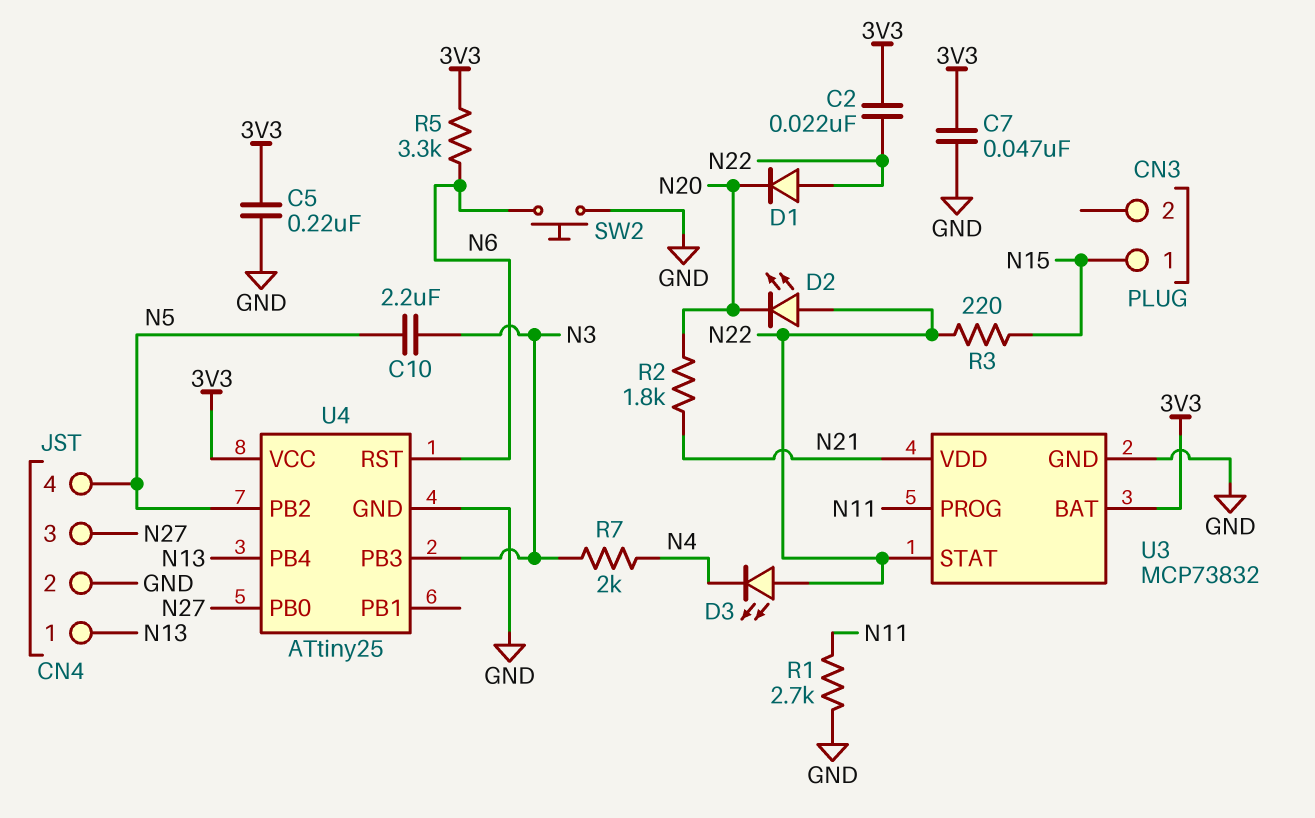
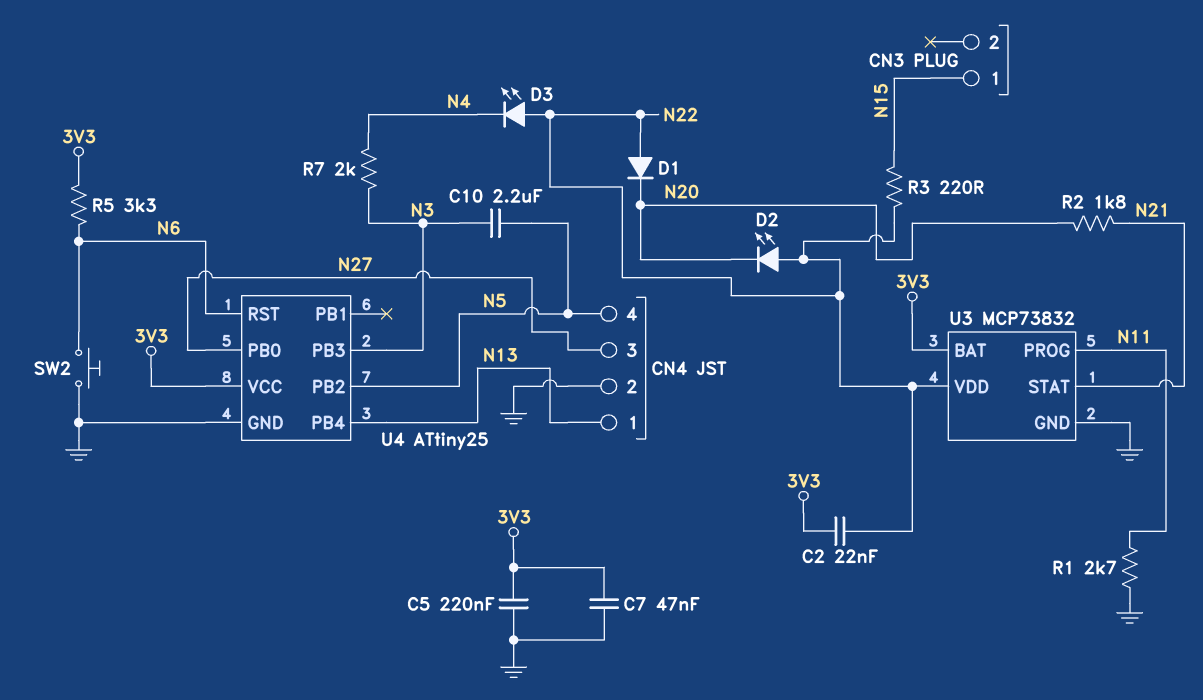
U3 pin STAT: N22 -> N21
U3 pin VDD: N21 -> N22

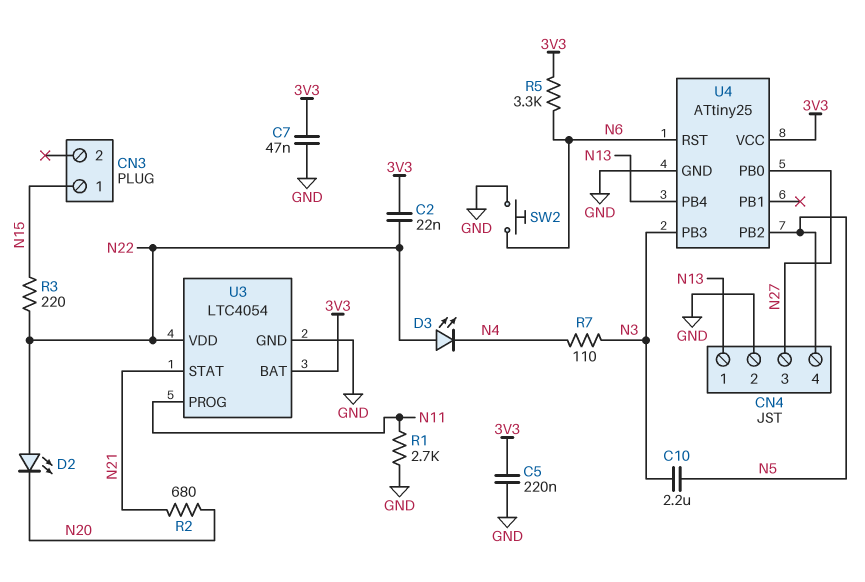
D1: diode (A N22, K N20) -> none
R2: 1.8k (N20, N21) -> 680 (N20, N21)
R7: 2k (N3, N4) -> 110 (N3, N4)
U3: MCP73832 -> LTC4054

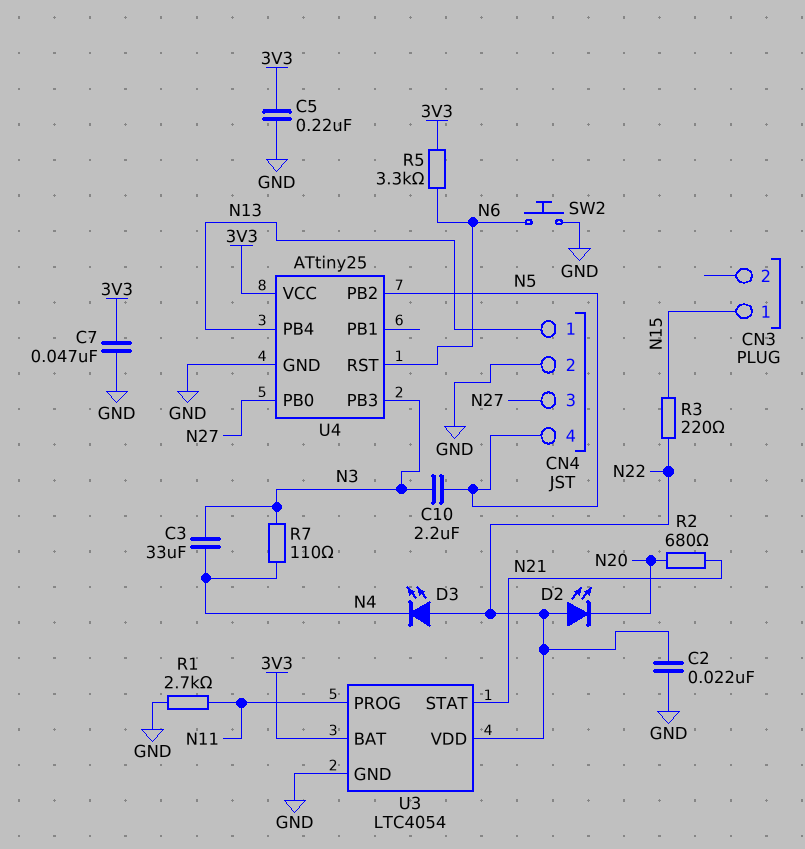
C2: 22nF (3V3, N22) -> 22nF (GND, N22)
C3: none -> 33uF (N3, N4)

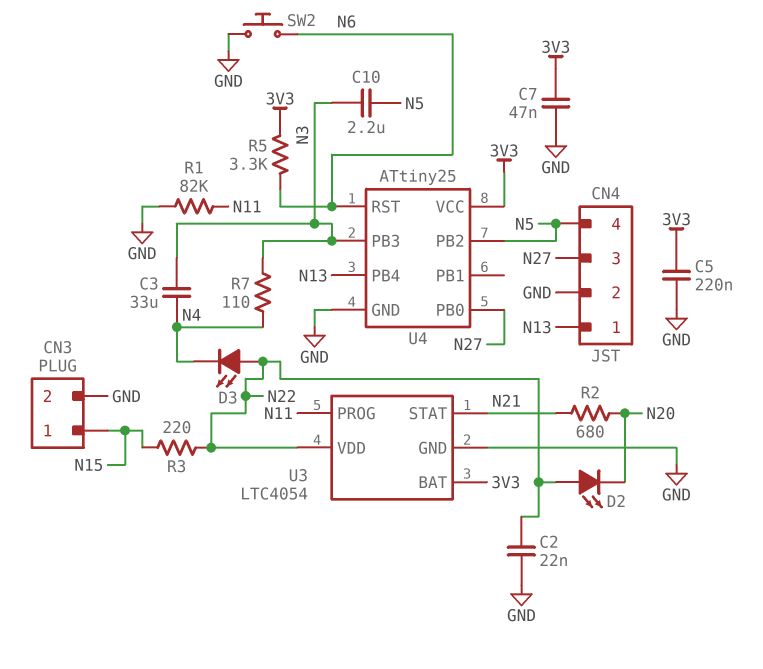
CN3 pin 2: none -> GND
R1: 2.7k (GND, N11) -> 82k (GND, N11)

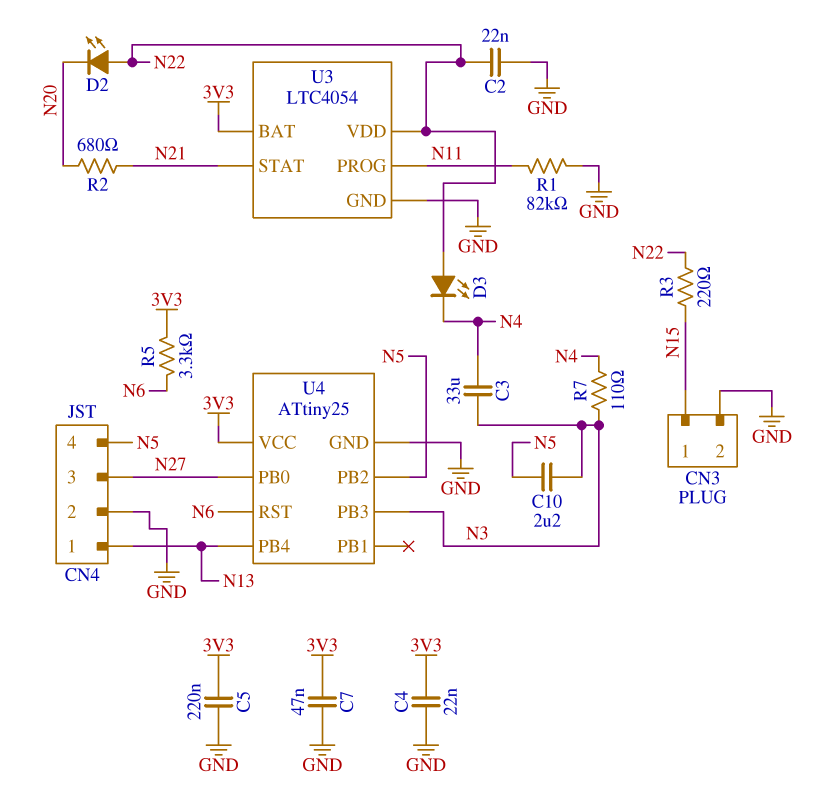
C4: none -> 22nF (3V3, GND)
SW2: button (GND, N6) -> none

